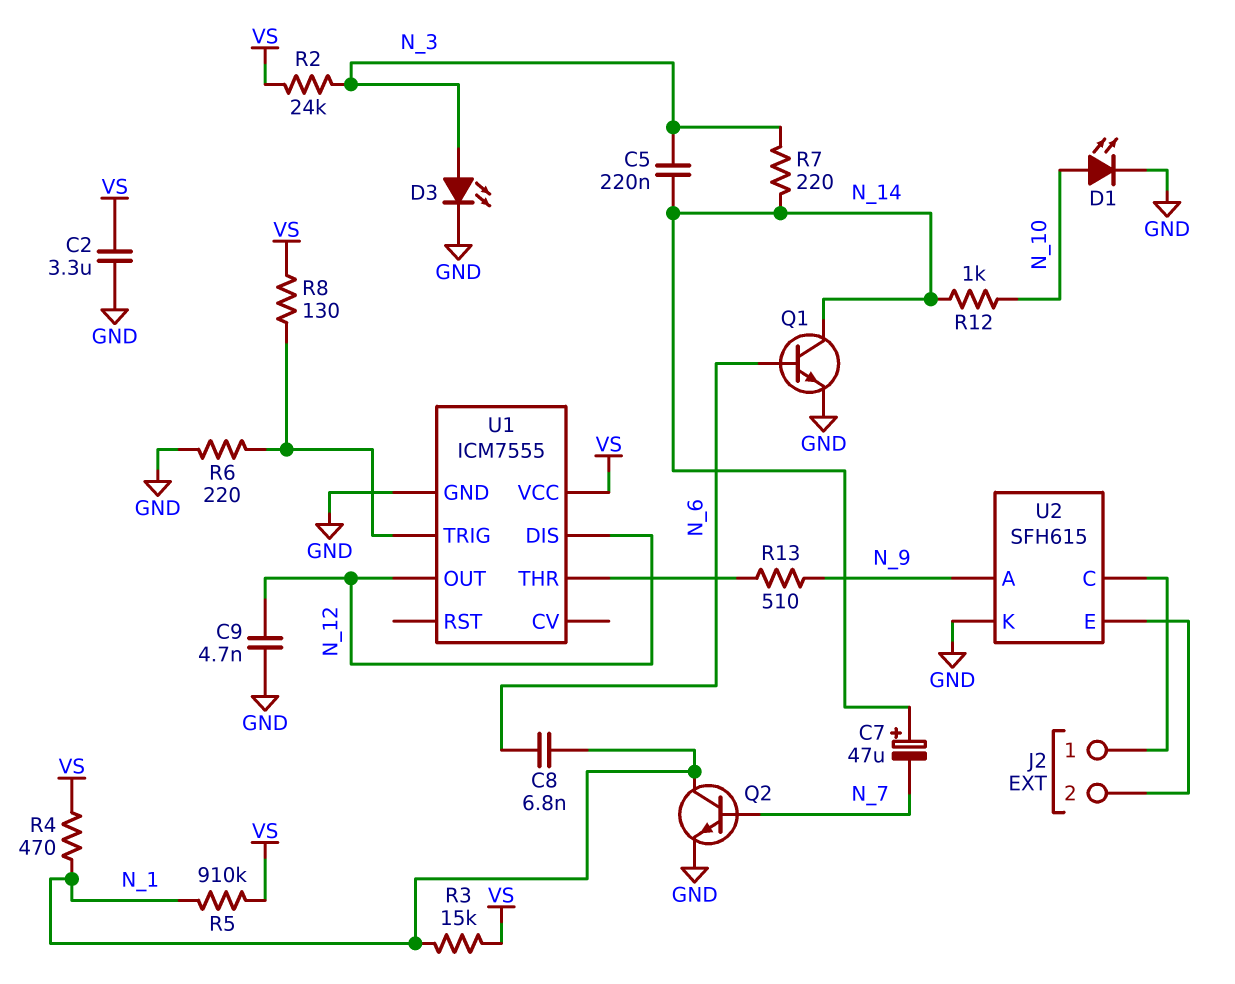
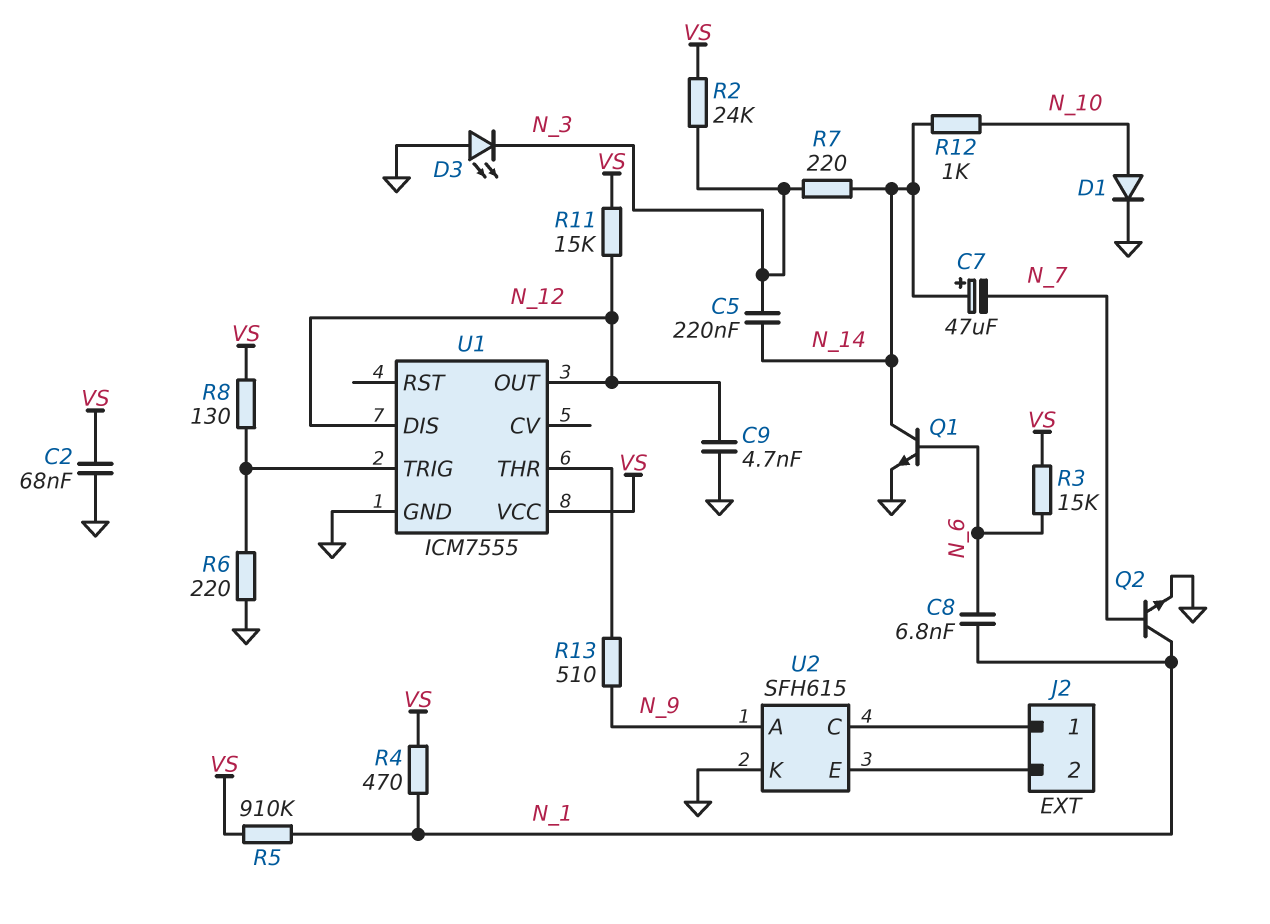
C2: 3.3uF (GND, VS) -> 68nF (GND, VS)
D1: LED (A N_10, K GND) -> diode (A N_10, K GND)
D3: LED (A N_3, K GND) -> LED (A GND, K N_3)
R3: 15k (N_1, VS) -> 15k (N_6, VS)
R11: none -> 15k (N_12, VS)

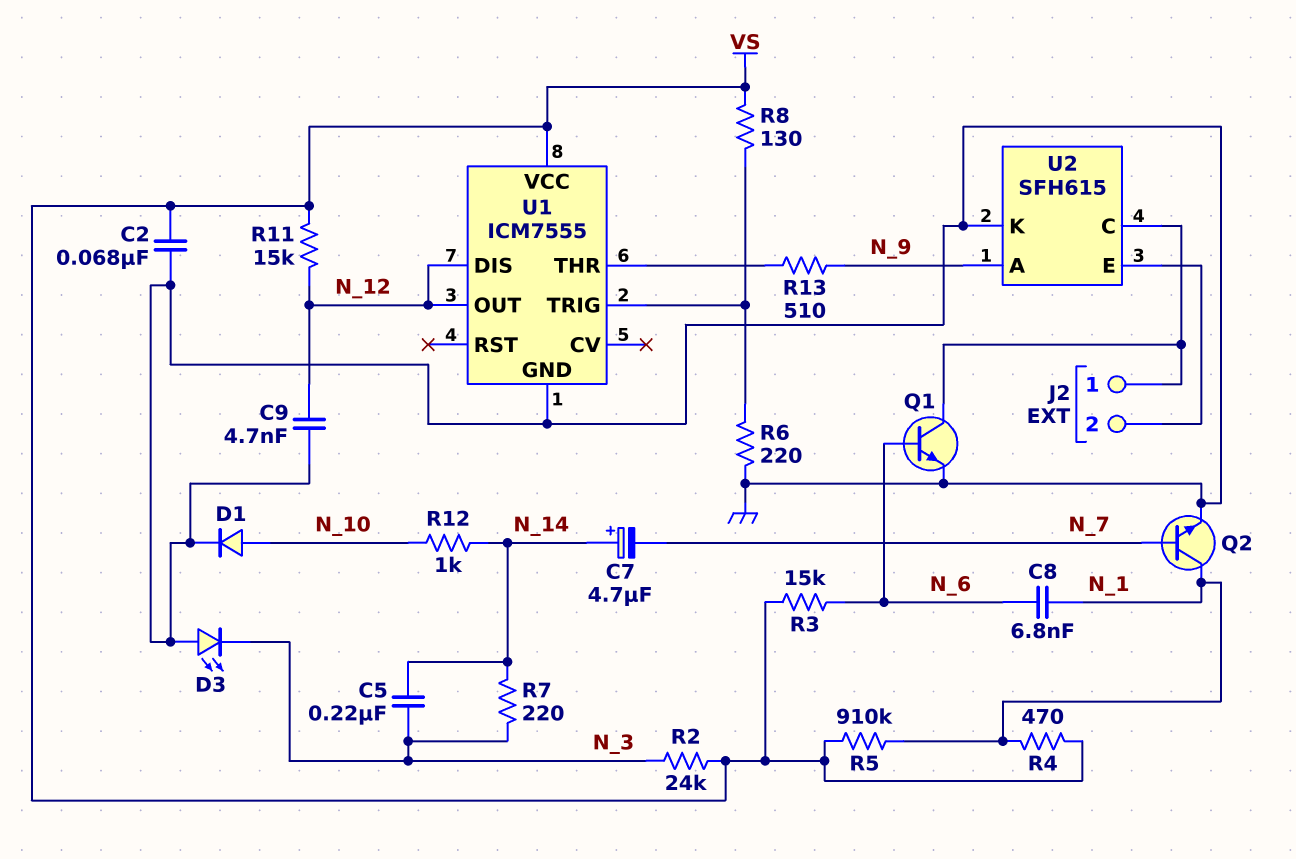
C7: 47uF (plus N_14, minus N_7) -> 4.7uF (plus N_14, minus N_7)
Q1: NPN (B N_6, C N_14, E GND) -> NPN (B N_6, C J2/1, E GND)

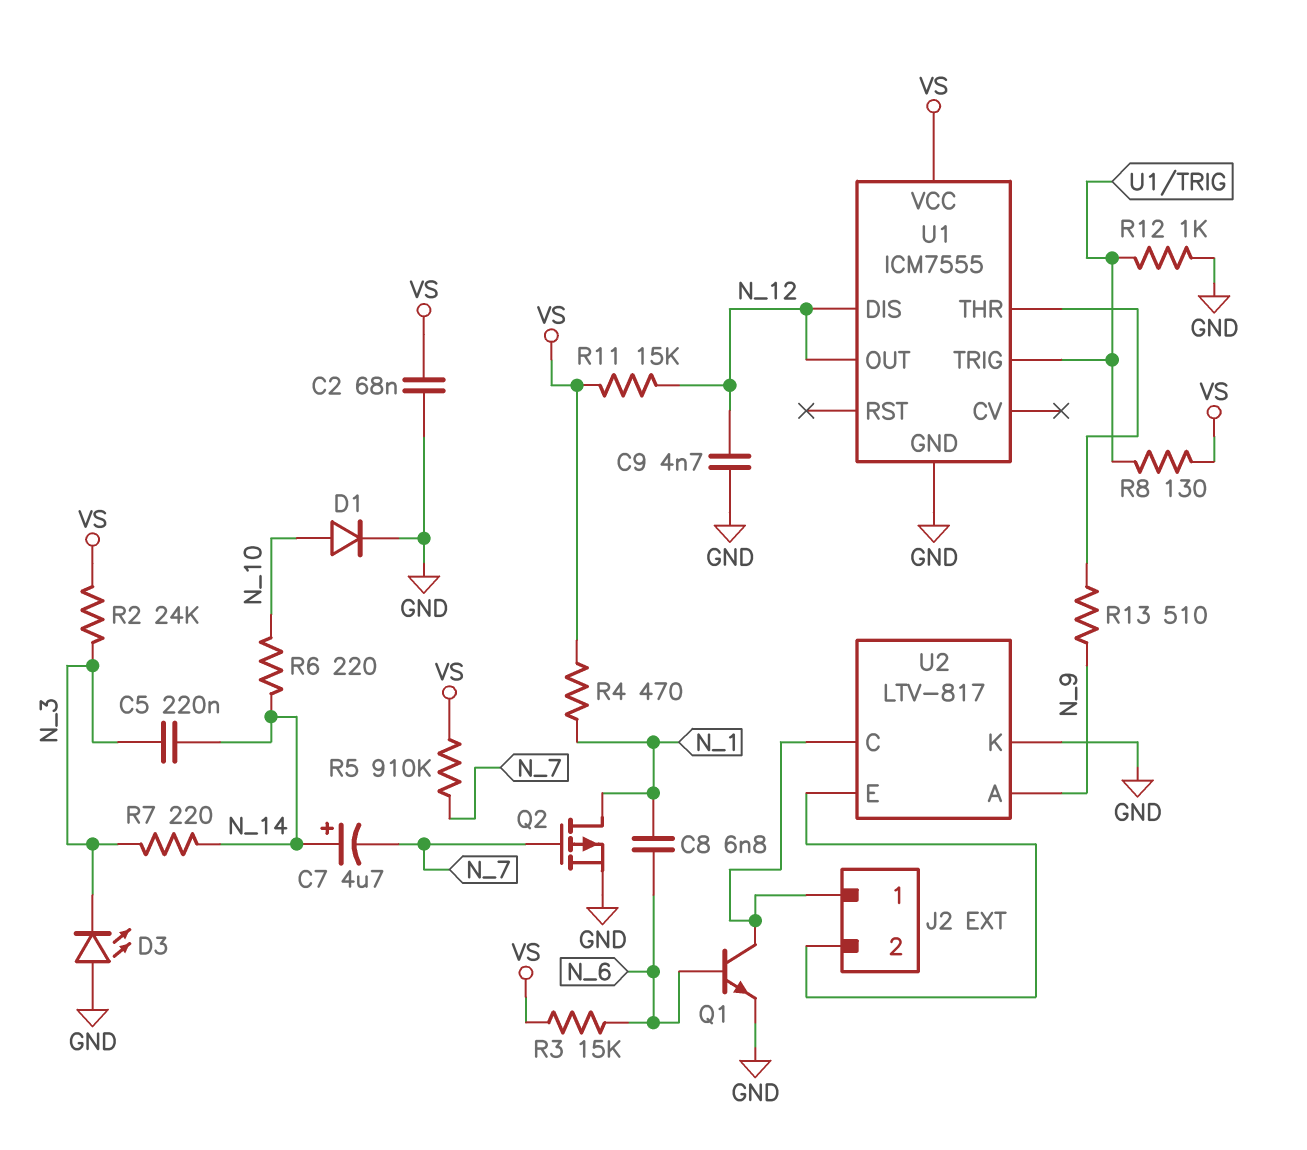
Q2: NPN (B N_7, C N_1, E GND) -> PMOS (G N_7, D N_1, S GND)
R5: 910k (N_1, VS) -> 910k (N_7, VS)
R6: 220 (GND, U1/TRIG) -> 220 (N_10, N_14)
R12: 1k (N_10, N_14) -> 1k (GND, U1/TRIG)
U2: SFH615 -> LTV-817

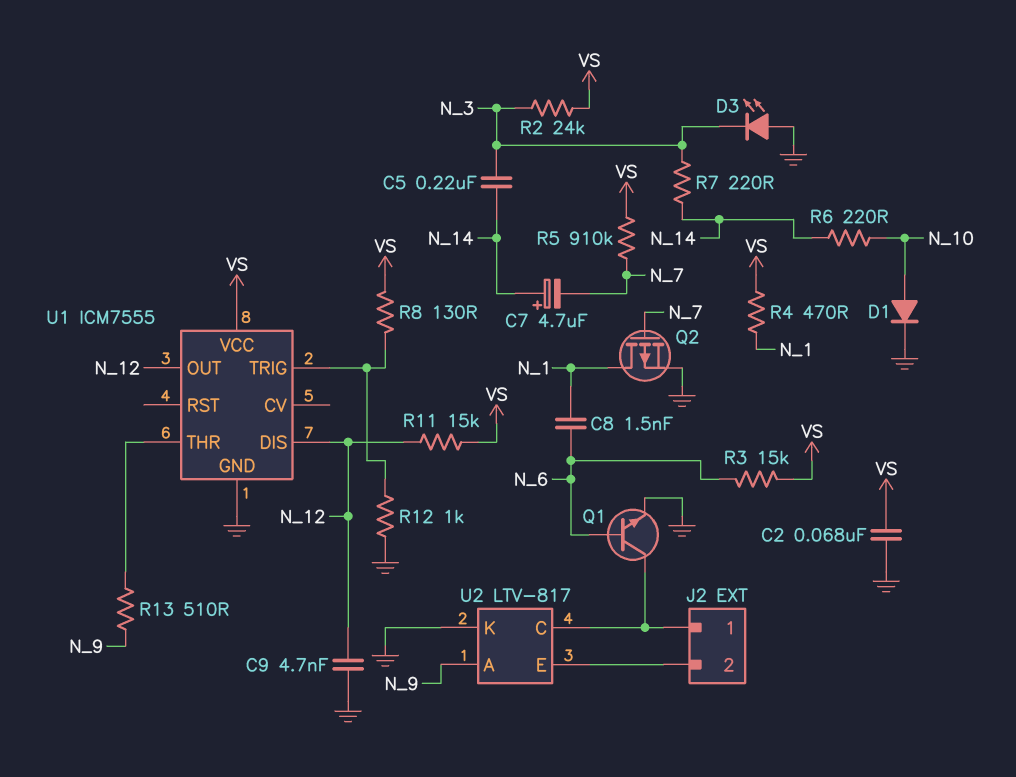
C8: 6.8nF (N_1, N_6) -> 1.5nF (N_1, N_6)

